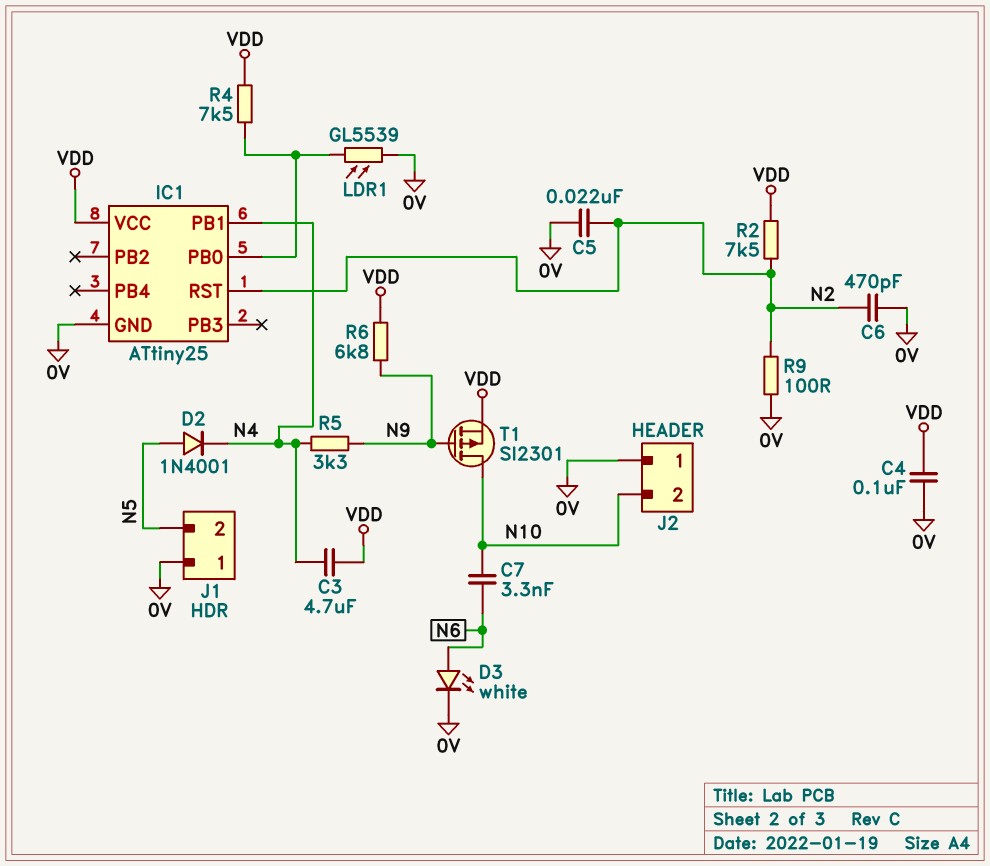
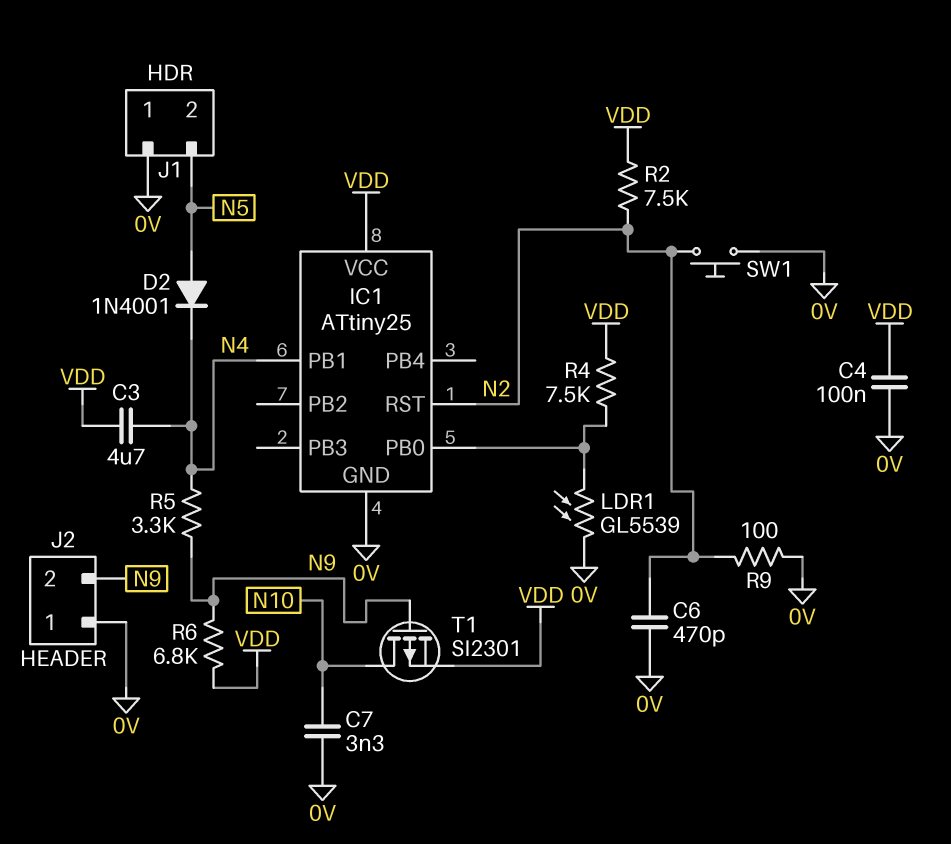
C5: 22nF (0V, N2) -> none
C7: 3.3nF (N6, N10) -> 3.3nF (0V, N10)
D3: LED white (A N6, K 0V) -> none
J2 pin 2: N10 -> N9
SW1: none -> button (0V, N2)

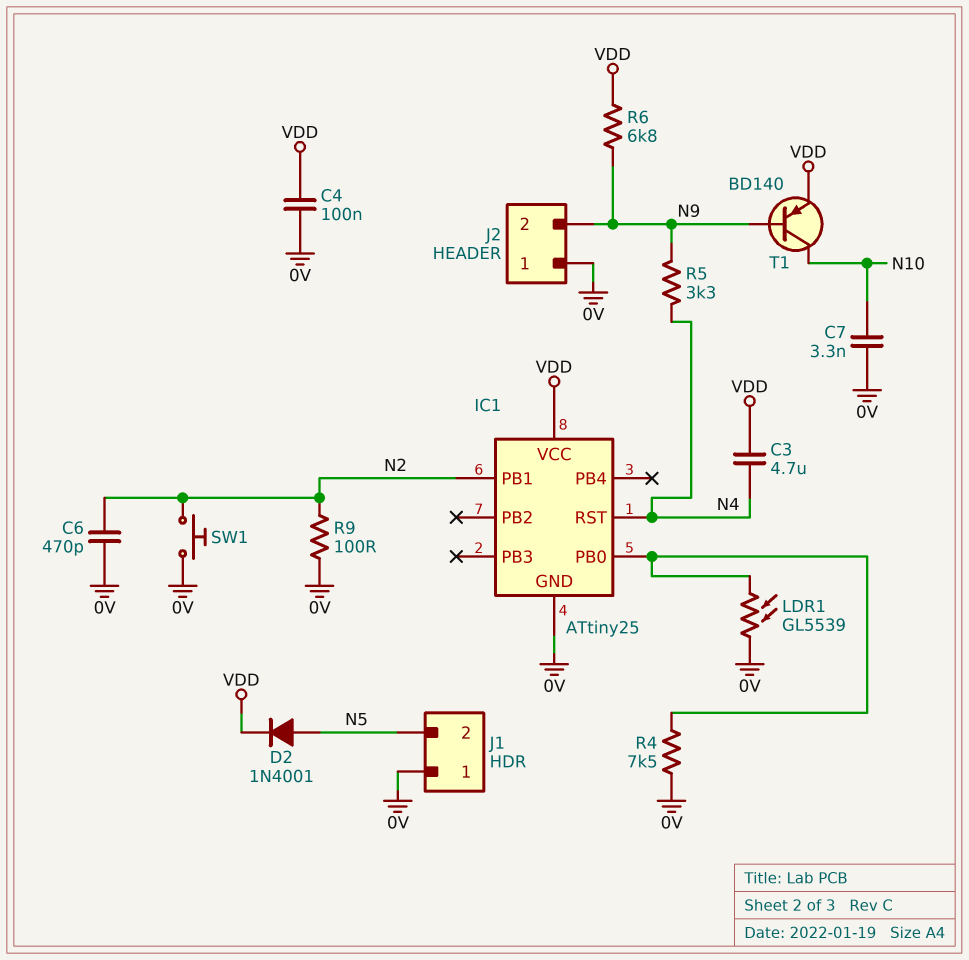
D2: diode 1N4001 (A N5, K N4) -> diode 1N4001 (A N5, K VDD)
IC1 pin PB1: N4 -> N2
IC1 pin RST: N2 -> N4
R2: 7.5k (N2, VDD) -> none
R4: 7.5k (IC1/PB0, VDD) -> 7.5k (0V, IC1/PB0)
T1: PMOS SI2301 (G N9, D N10, S VDD) -> PNP BD140 (B N9, C N10, E VDD)

